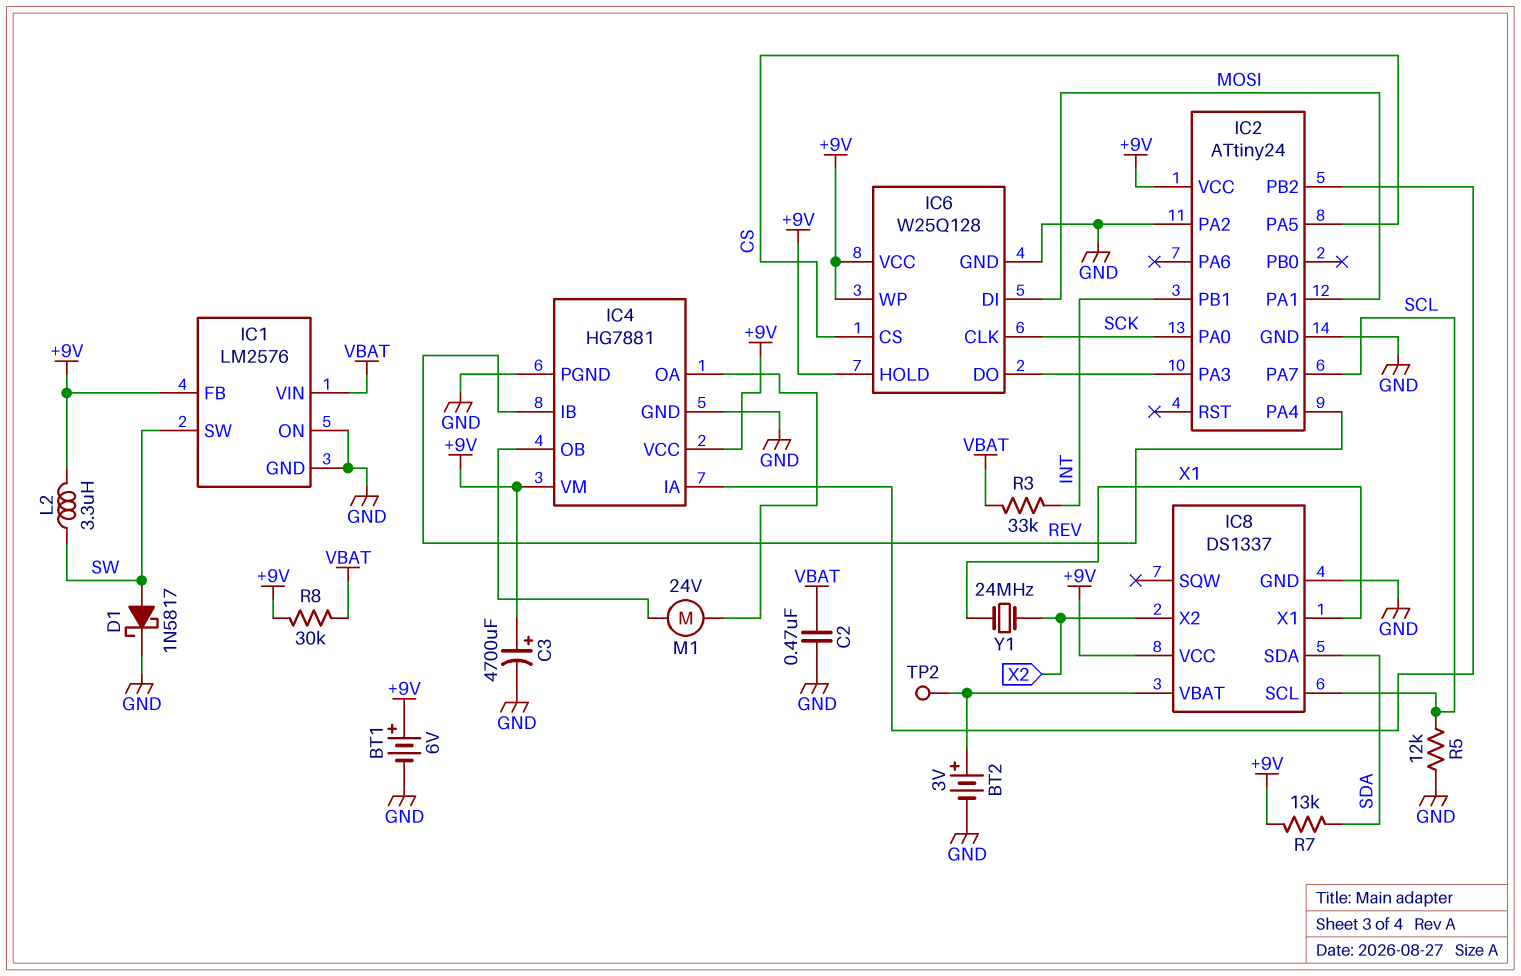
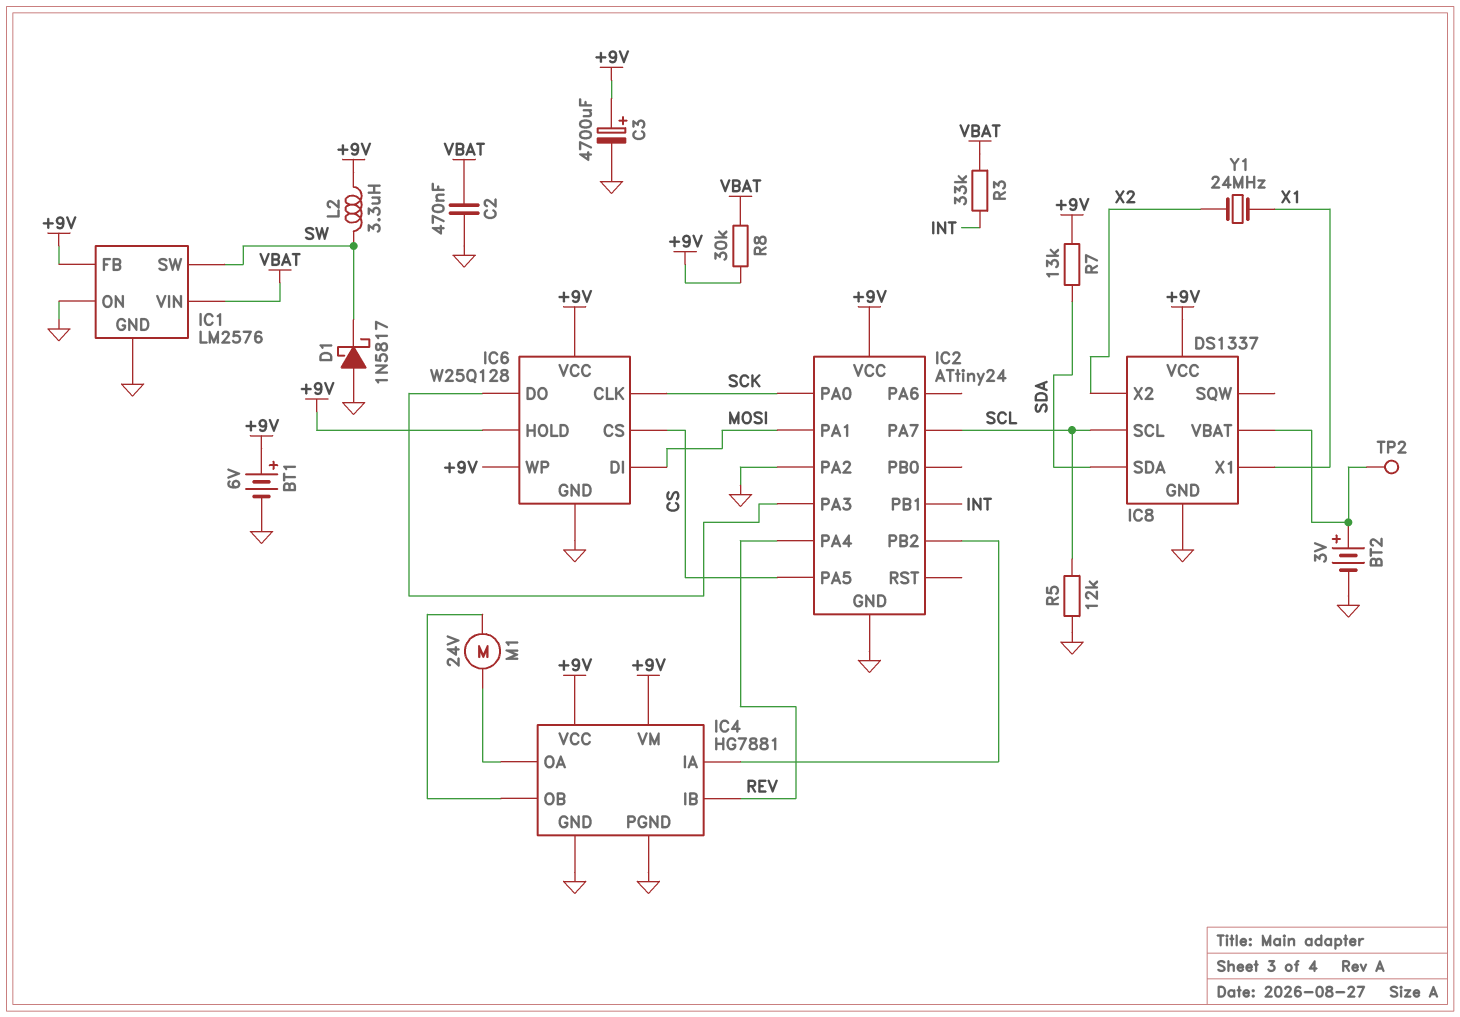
D1: schottky 1N5817 (A SW, K GND) -> schottky 1N5817 (A GND, K SW)

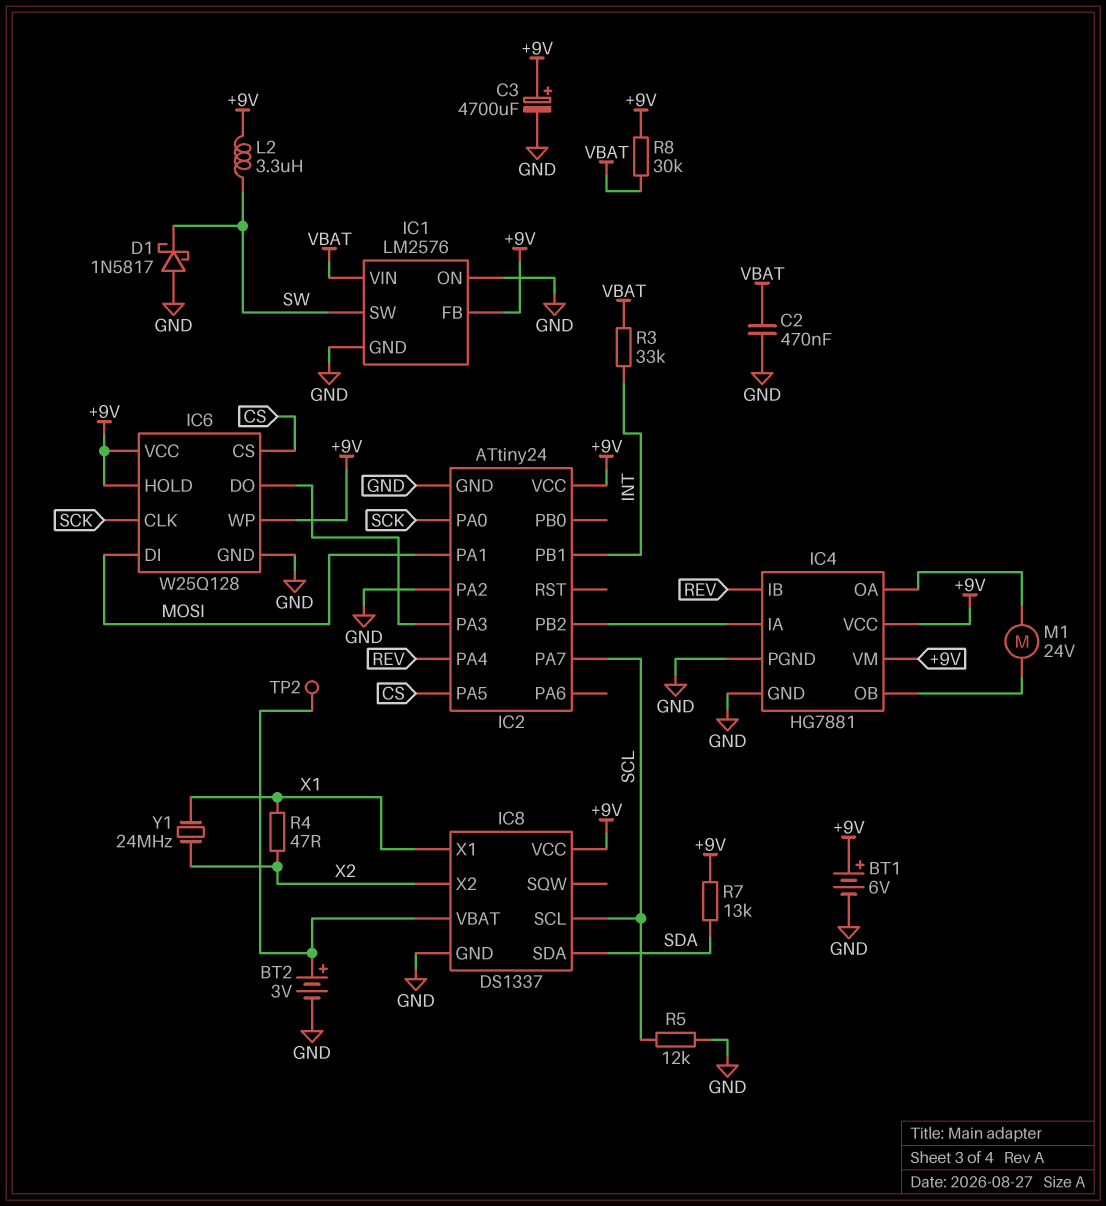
R4: none -> 47 (X1, X2)

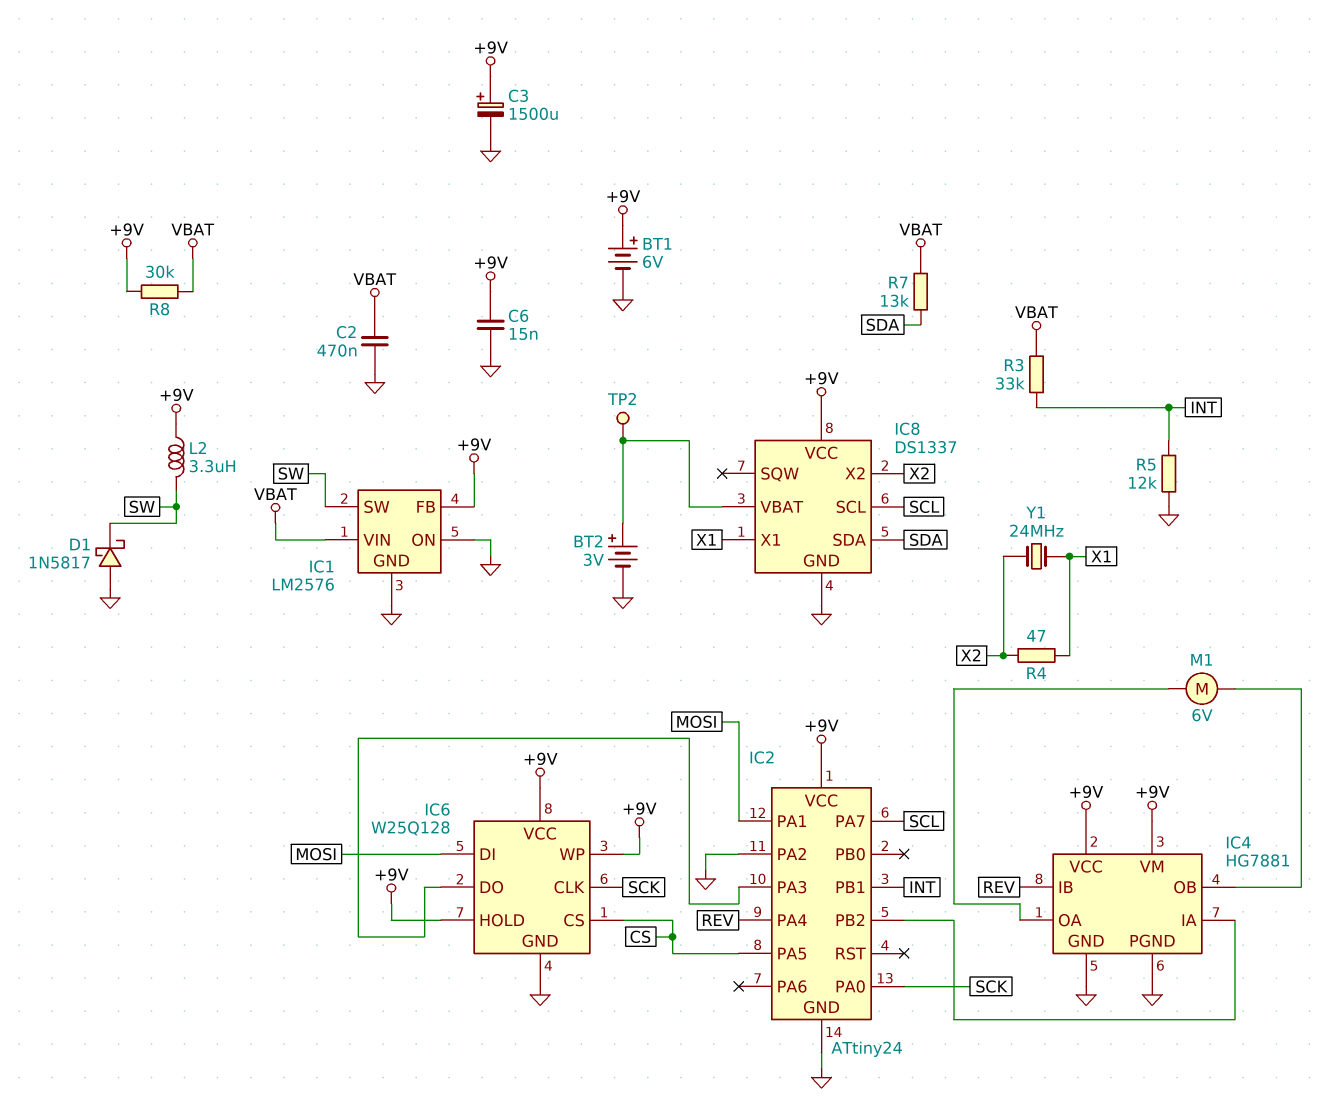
C3: 4700uF (plus +9V, minus GND) -> 1500uF (plus +9V, minus GND)
C6: none -> 15nF (+9V, GND)
M1: motor 24V (IC4/OA, IC4/OB) -> motor 6V (IC4/OA, IC4/OB)
R5: 12k (GND, SCL) -> 12k (GND, INT)
R7: 13k (+9V, SDA) -> 13k (SDA, VBAT)

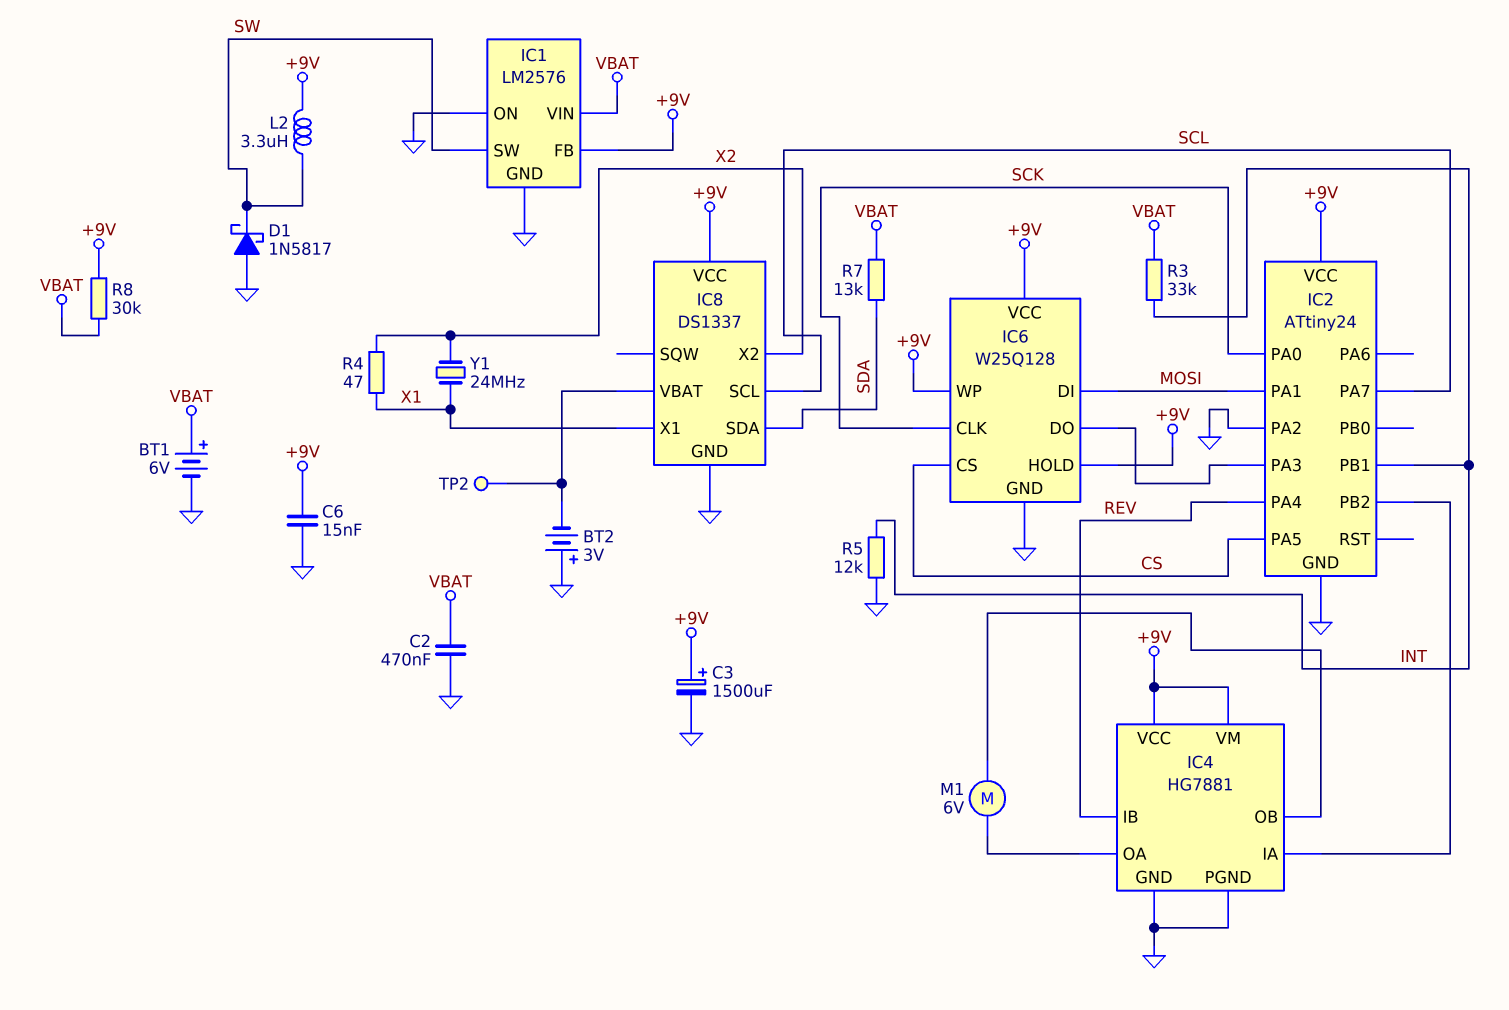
BT1: 6V (plus +9V, minus GND) -> 6V (plus VBAT, minus GND)
BT2: 3V (plus IC8/VBAT, minus GND) -> 3V (plus GND, minus IC8/VBAT)

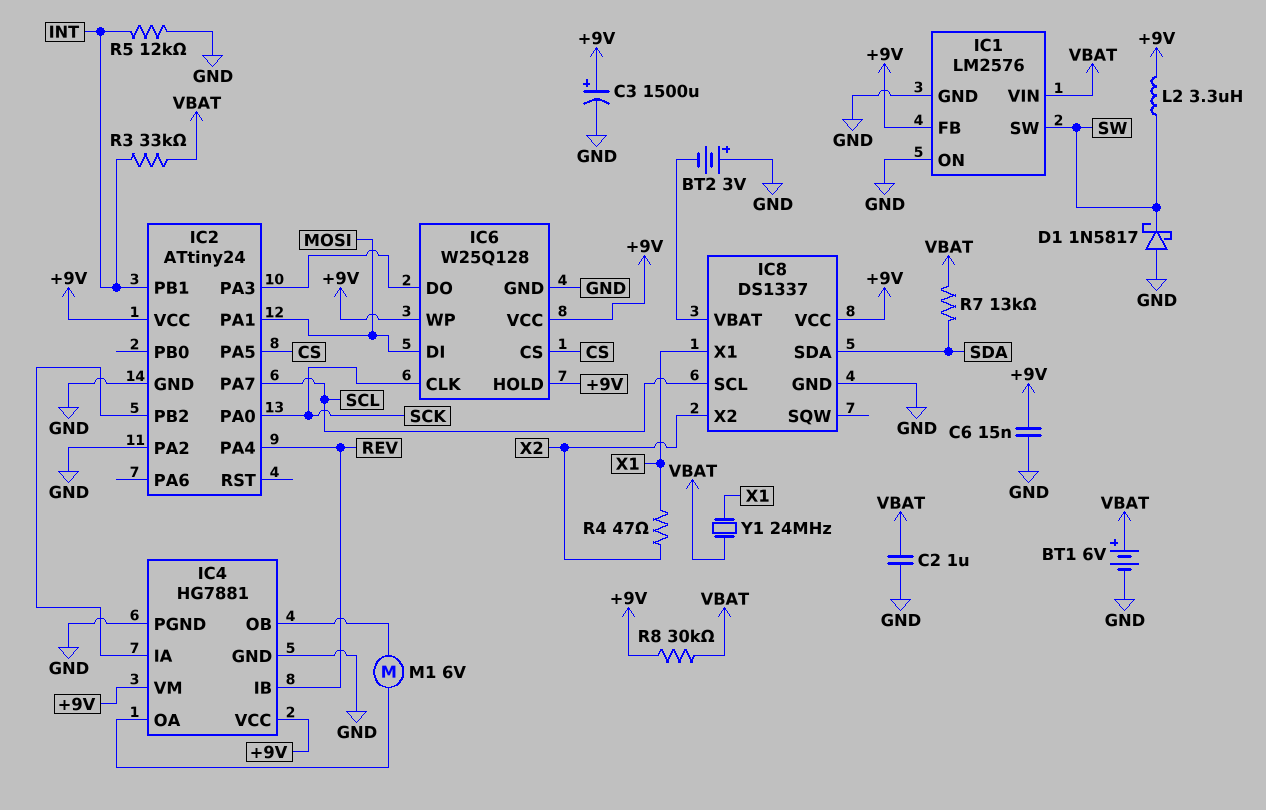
C2: 470nF (GND, VBAT) -> 1uF (GND, VBAT)
TP2: test point (IC8/VBAT) -> none
Y1: 24MHz (X1, X2) -> 24MHz (VBAT, X1)

